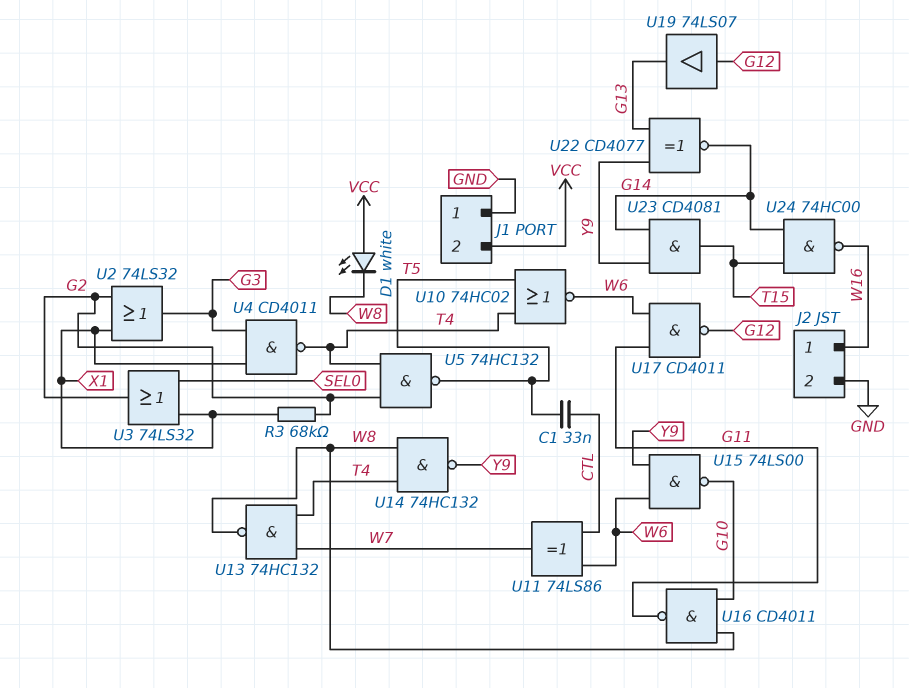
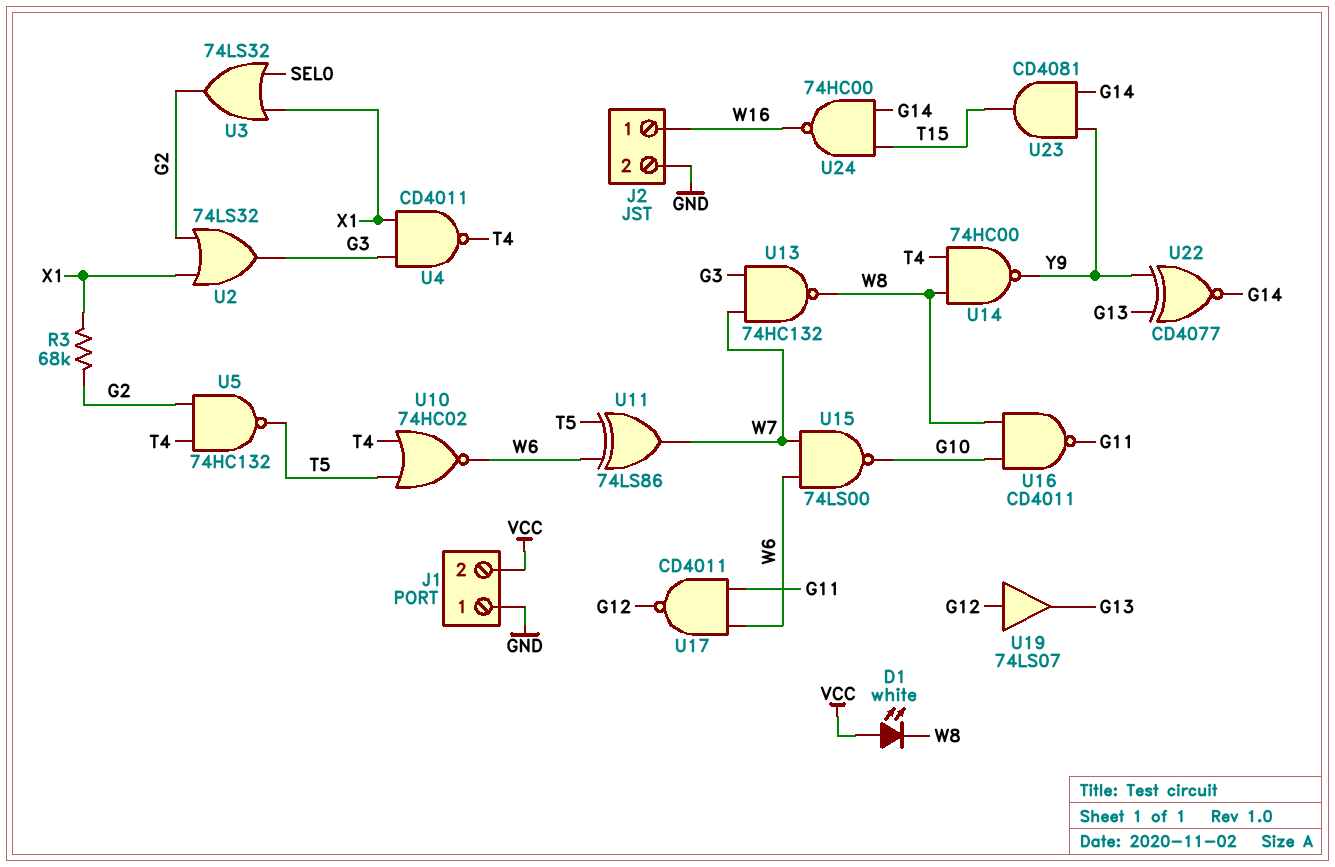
C1: 33nF (CTL, T5) -> none
U11: XOR 74LS86 (in CTL, in W6, out W7) -> XOR 74LS86 (in T5, in W6, out W7)
U13: NAND 74HC132 (in T4, in W7, out W8) -> NAND 74HC132 (in G3, in W7, out W8)
U14: NAND 74HC132 (in T4, in W8, out Y9) -> NAND 74HC00 (in T4, in W8, out Y9)
U15: NAND 74LS00 (in W6, in Y9, out G10) -> NAND 74LS00 (in W6, in W7, out G10)

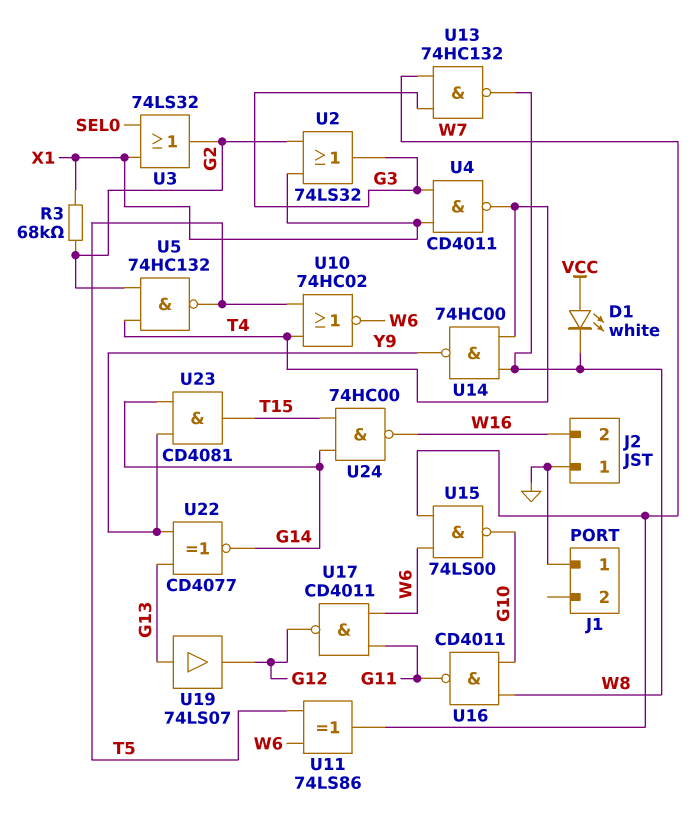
J1 pin 2: VCC -> none
J2 pin 1: W16 -> GND
J2 pin 2: GND -> W16
U19: buffer 74LS07 (in G12, out G13) -> buffer 74LS07 (in G13, out G12)

